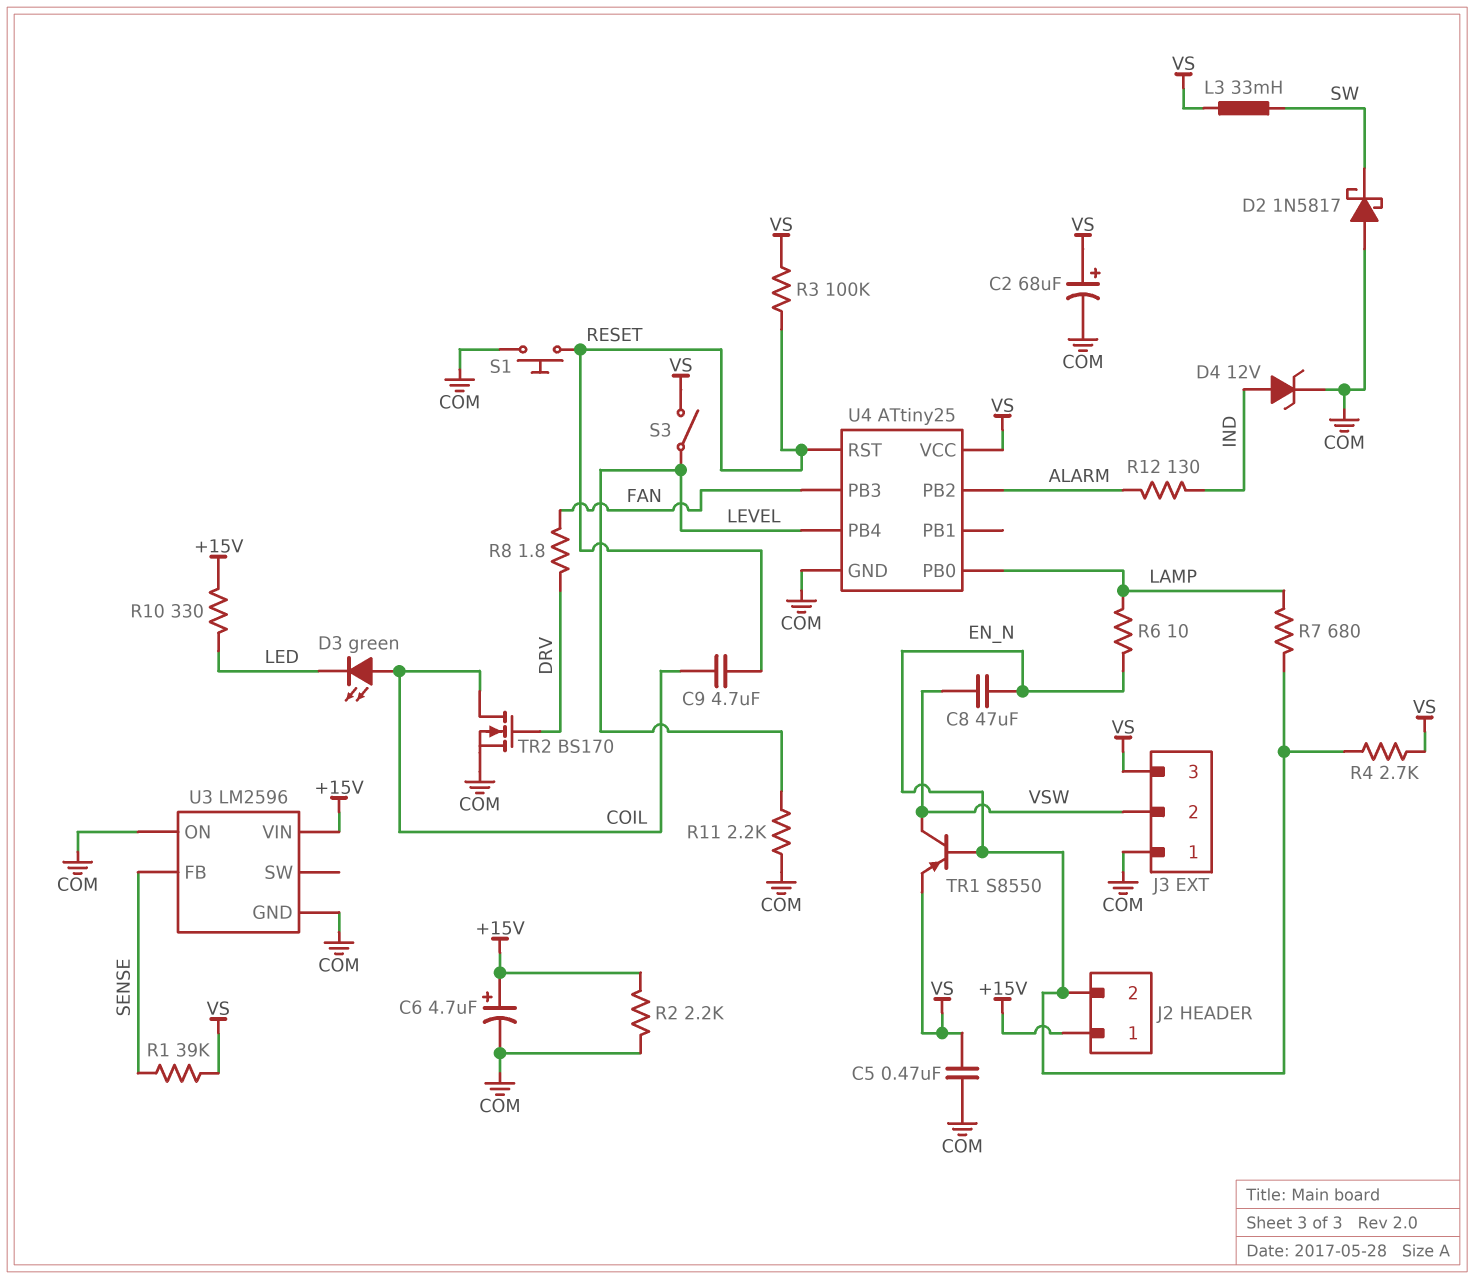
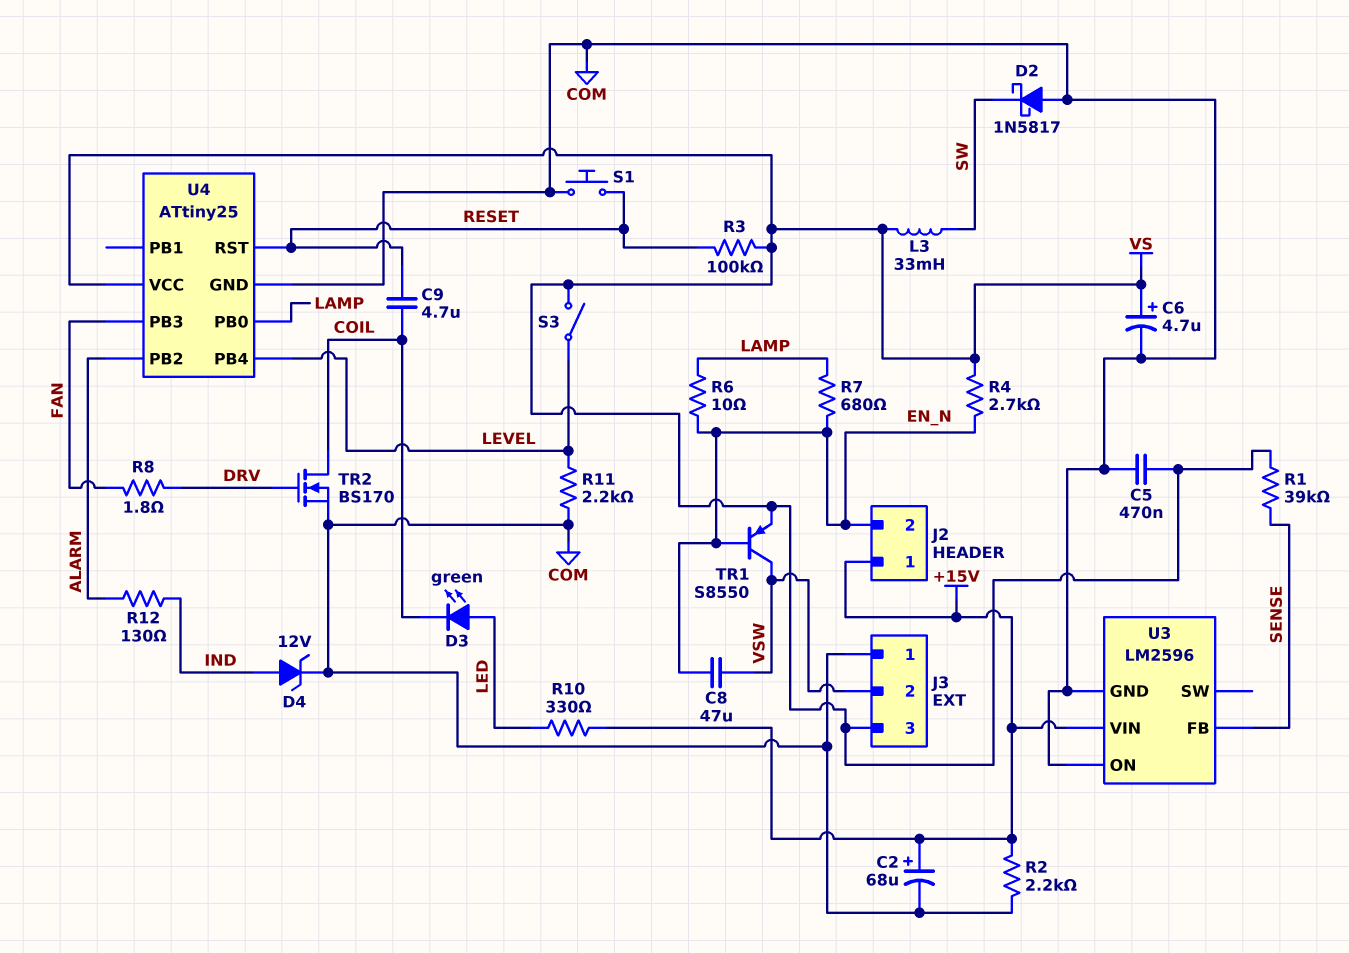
C2: 68uF (plus VS, minus COM) -> 68uF (plus +15V, minus COM)
C6: 4.7uF (plus +15V, minus COM) -> 4.7uF (plus VS, minus COM)
D3: LED green (A COIL, K LED) -> LED green (A LED, K COIL)

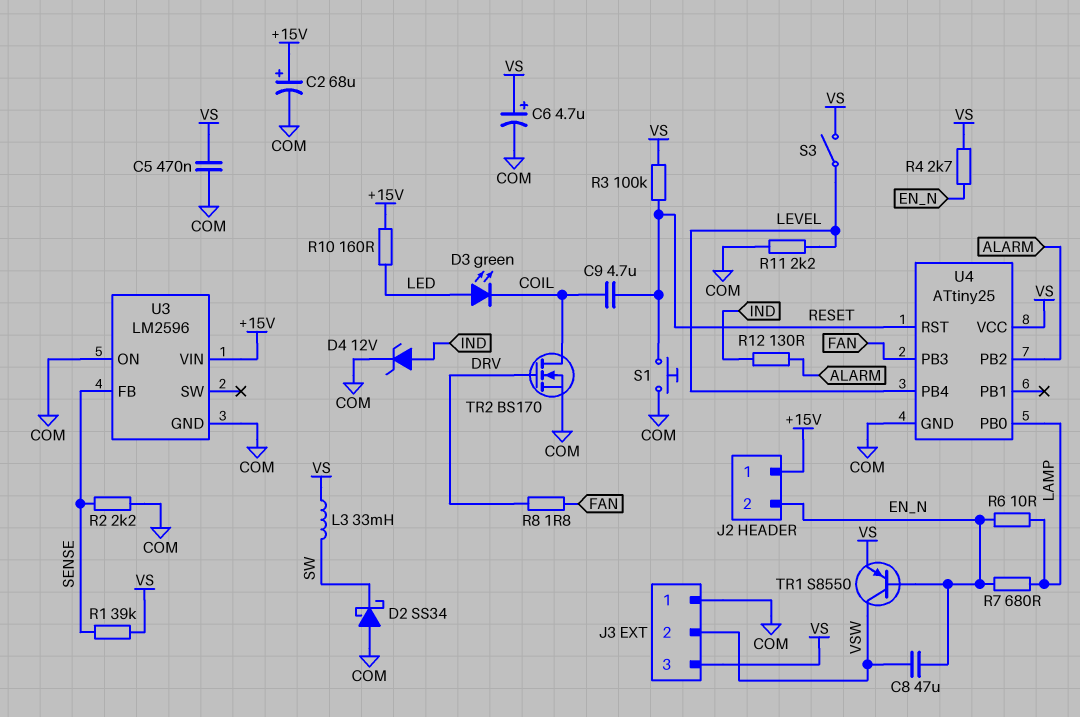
D2: schottky 1N5817 (A COM, K SW) -> schottky SS34 (A COM, K SW)
R2: 2.2k (+15V, COM) -> 2.2k (COM, SENSE)
R10: 330 (+15V, LED) -> 160 (+15V, LED)

